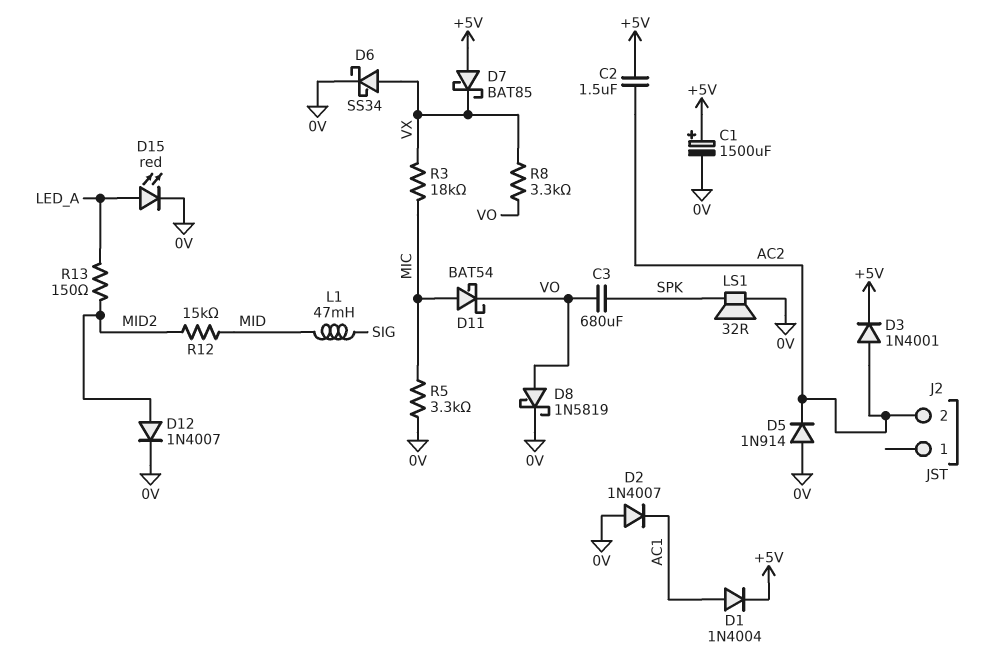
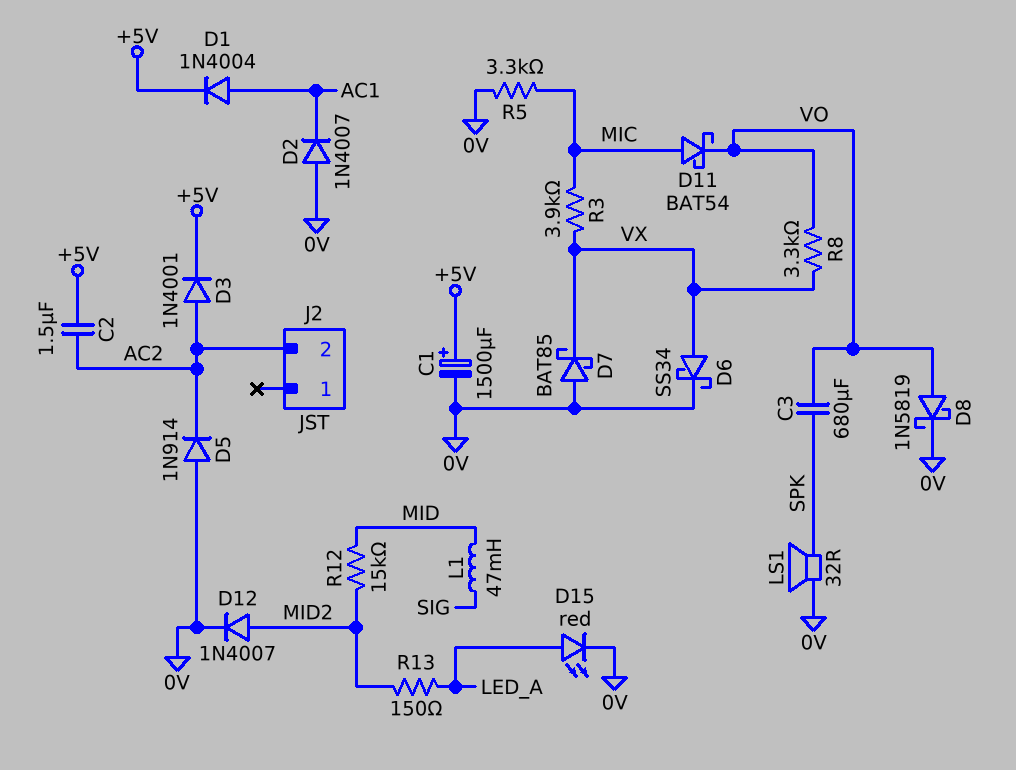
D7: schottky BAT85 (A +5V, K VX) -> schottky BAT85 (A 0V, K VX)
R3: 18k (MIC, VX) -> 3.9k (MIC, VX)

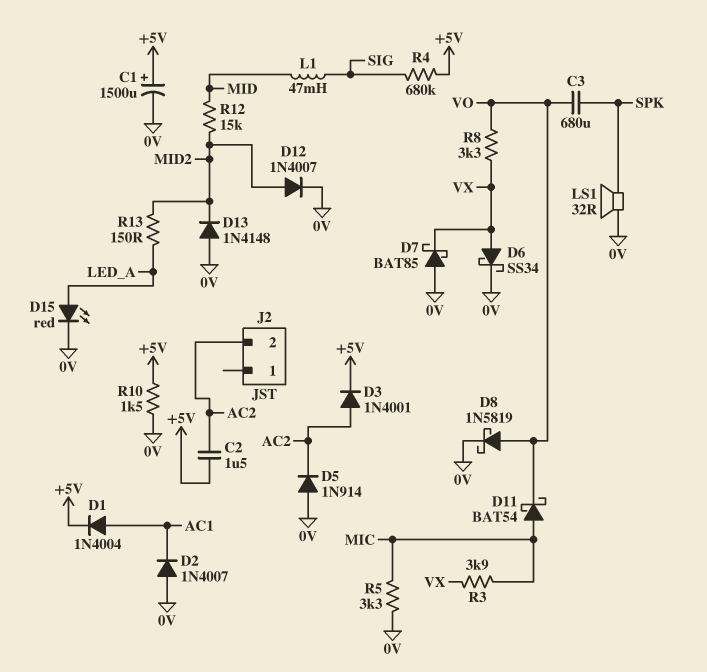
D13: none -> diode 1N4148 (A 0V, K MID2)
R4: none -> 680k (+5V, SIG)
R10: none -> 1.5k (+5V, 0V)

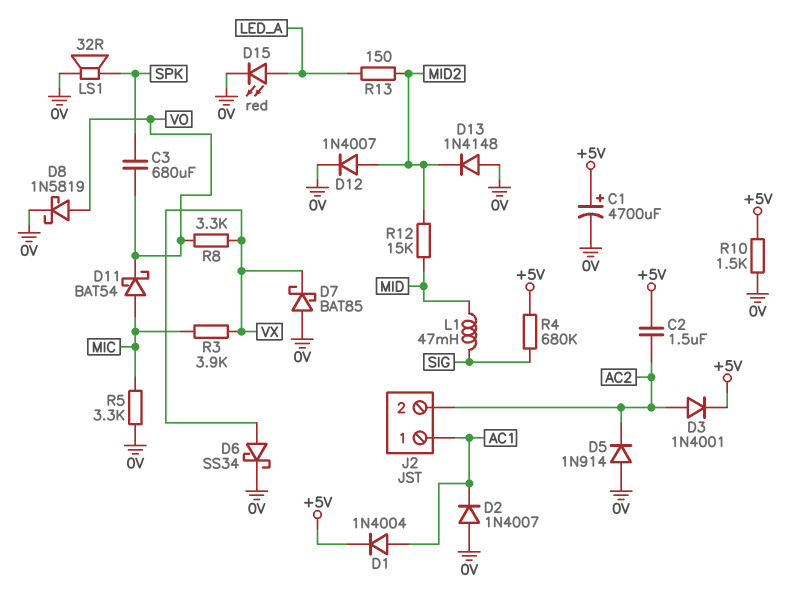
C1: 1500uF (plus +5V, minus 0V) -> 4700uF (plus +5V, minus 0V)
J2 pin 1: none -> AC1

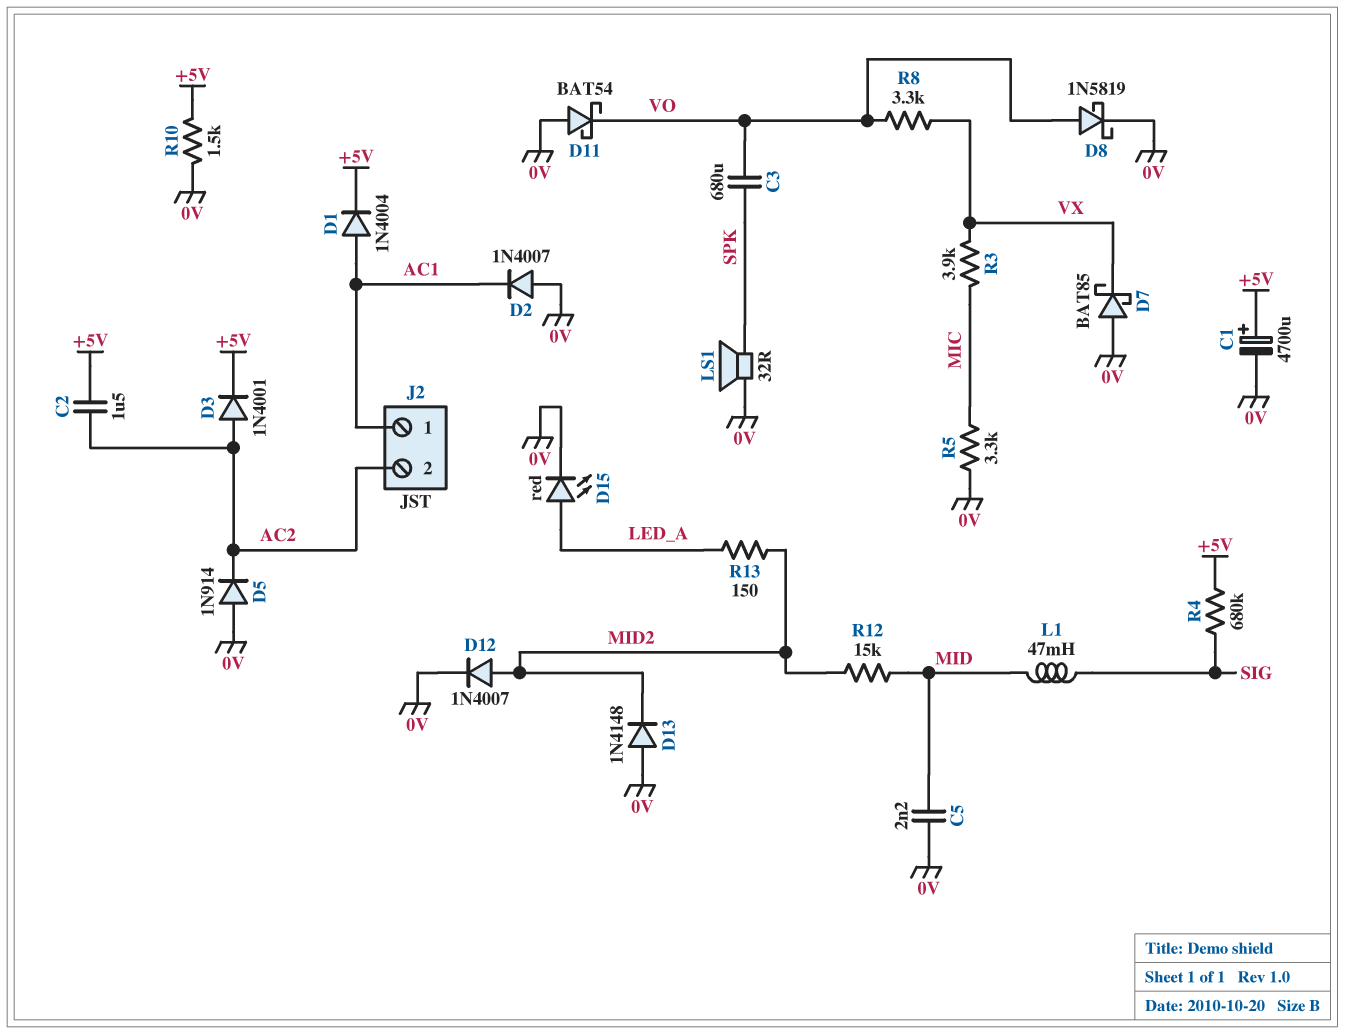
C5: none -> 2.2nF (0V, MID)
D6: schottky SS34 (A VX, K 0V) -> none
D11: schottky BAT54 (A MIC, K VO) -> schottky BAT54 (A 0V, K VO)

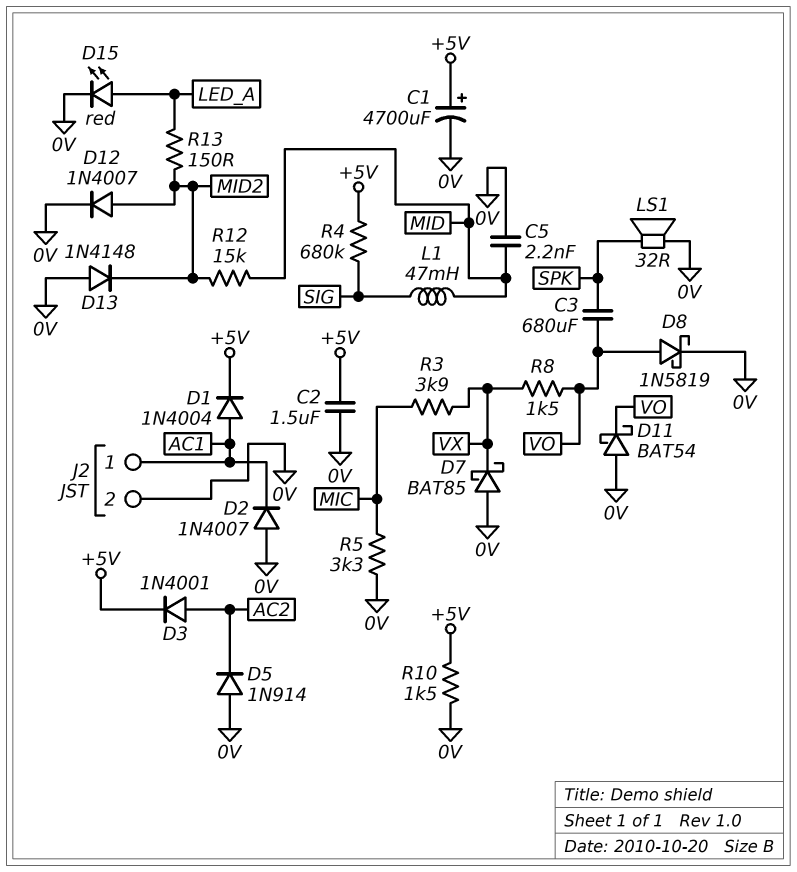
C2: 1.5uF (+5V, AC2) -> 1.5uF (+5V, 0V)
J2 pin 2: AC2 -> 0V
R8: 3.3k (VO, VX) -> 1.5k (VO, VX)

